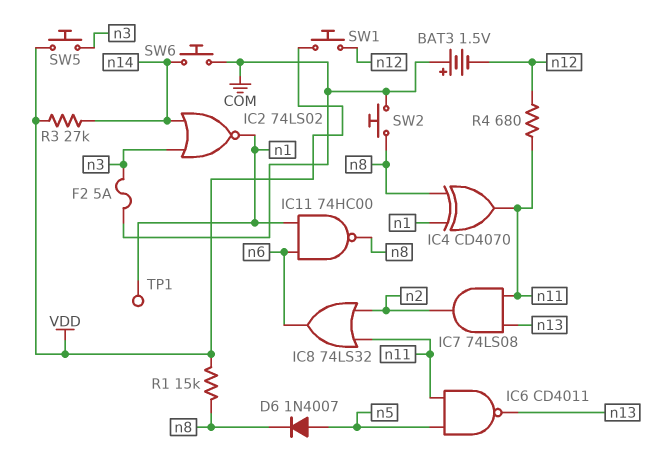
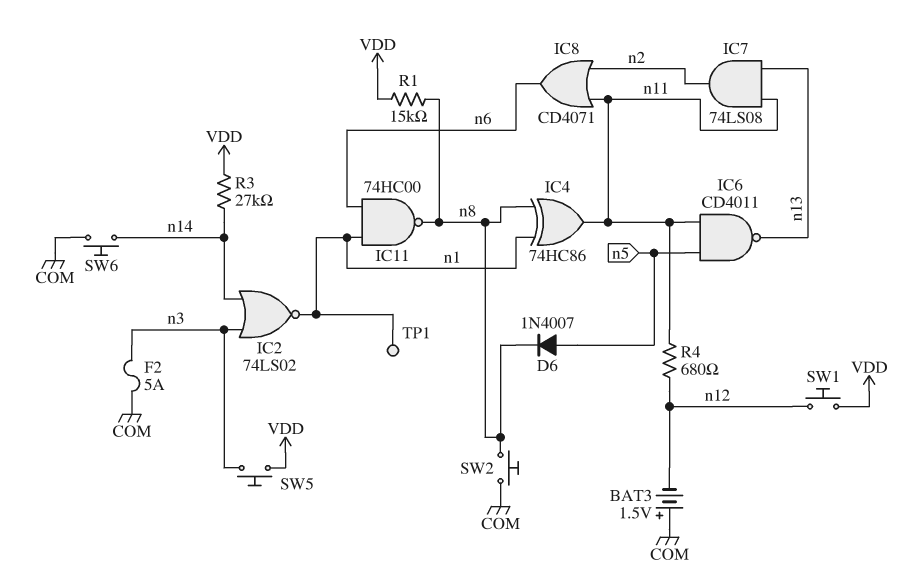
IC4: XOR CD4070 (in n1, in n8, out n11) -> XOR 74HC86 (in n1, in n8, out n11)
IC8: OR 74LS32 (in n2, in n11, out n6) -> OR CD4071 (in n2, in n11, out n6)

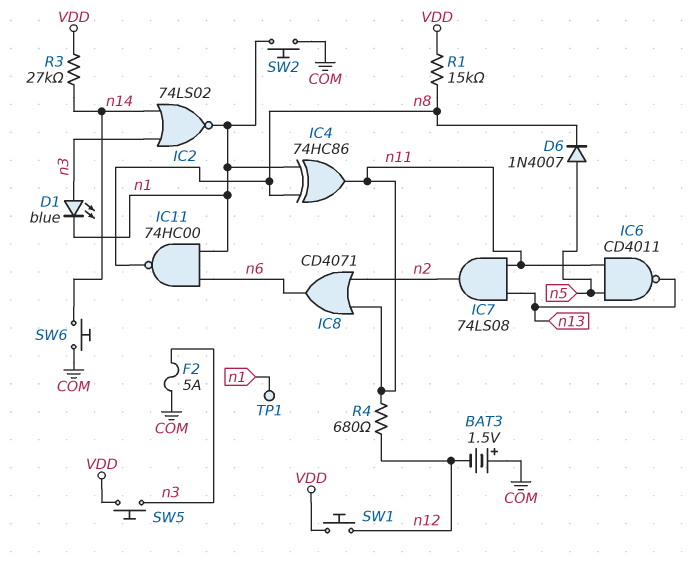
D1: none -> LED blue (A n3, K n1)
SW2: button (COM, n8) -> button (COM, n1)

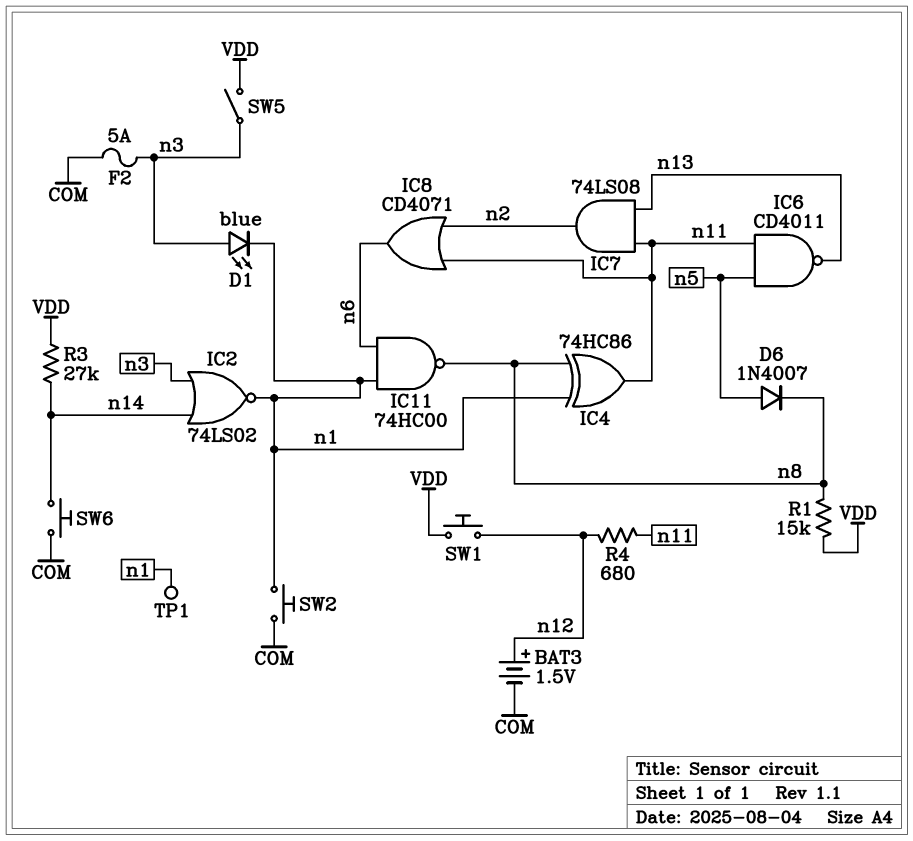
BAT3: 1.5V (plus COM, minus n12) -> 1.5V (plus n12, minus COM)
SW5: button (VDD, n3) -> switch (VDD, n3)

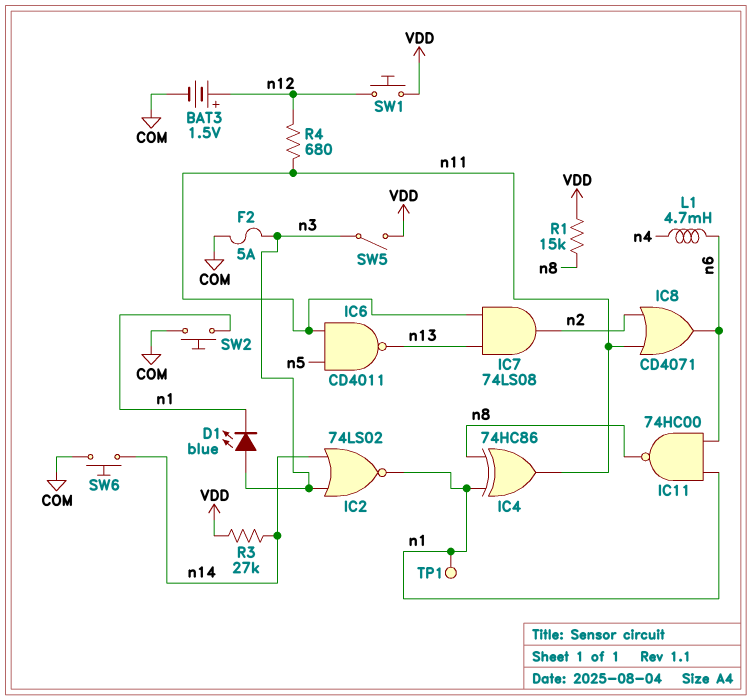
D6: diode 1N4007 (A n5, K n8) -> none
L1: none -> 4.7mH (n4, n6)

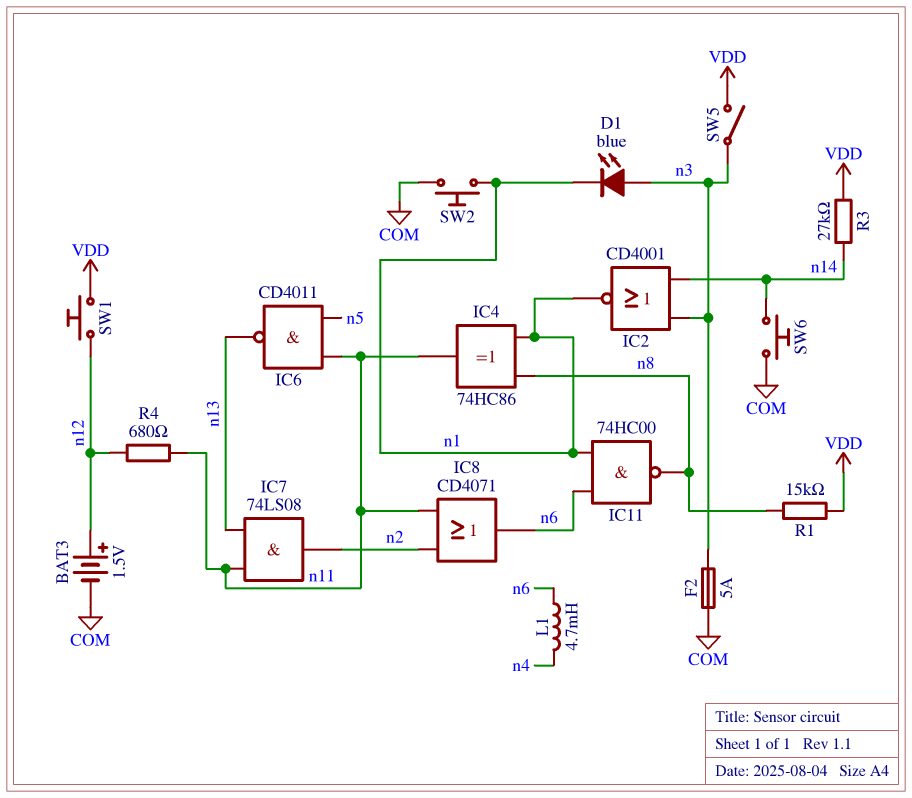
IC2: NOR 74LS02 (in n3, in n14, out n1) -> NOR CD4001 (in n3, in n14, out n1)
TP1: test point (n1) -> none

